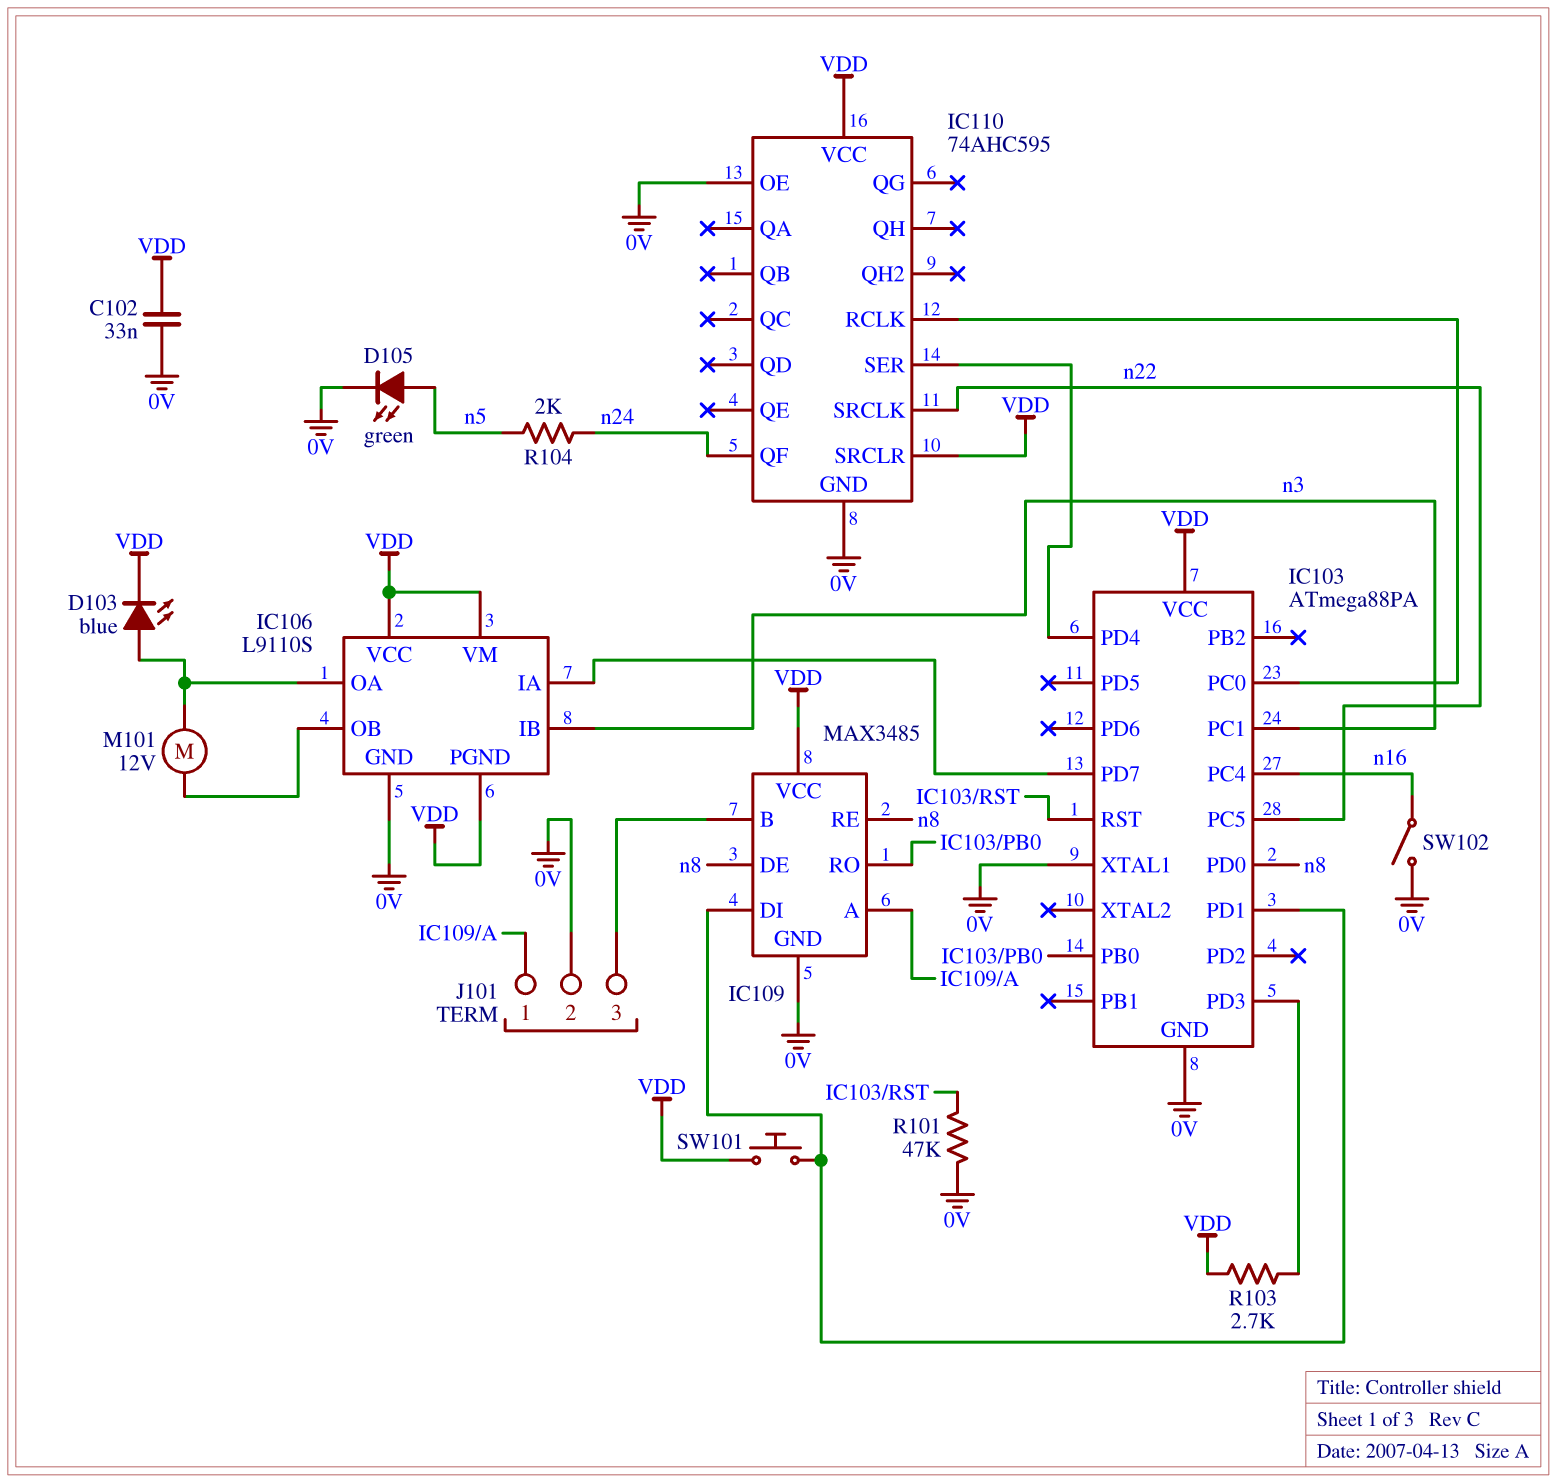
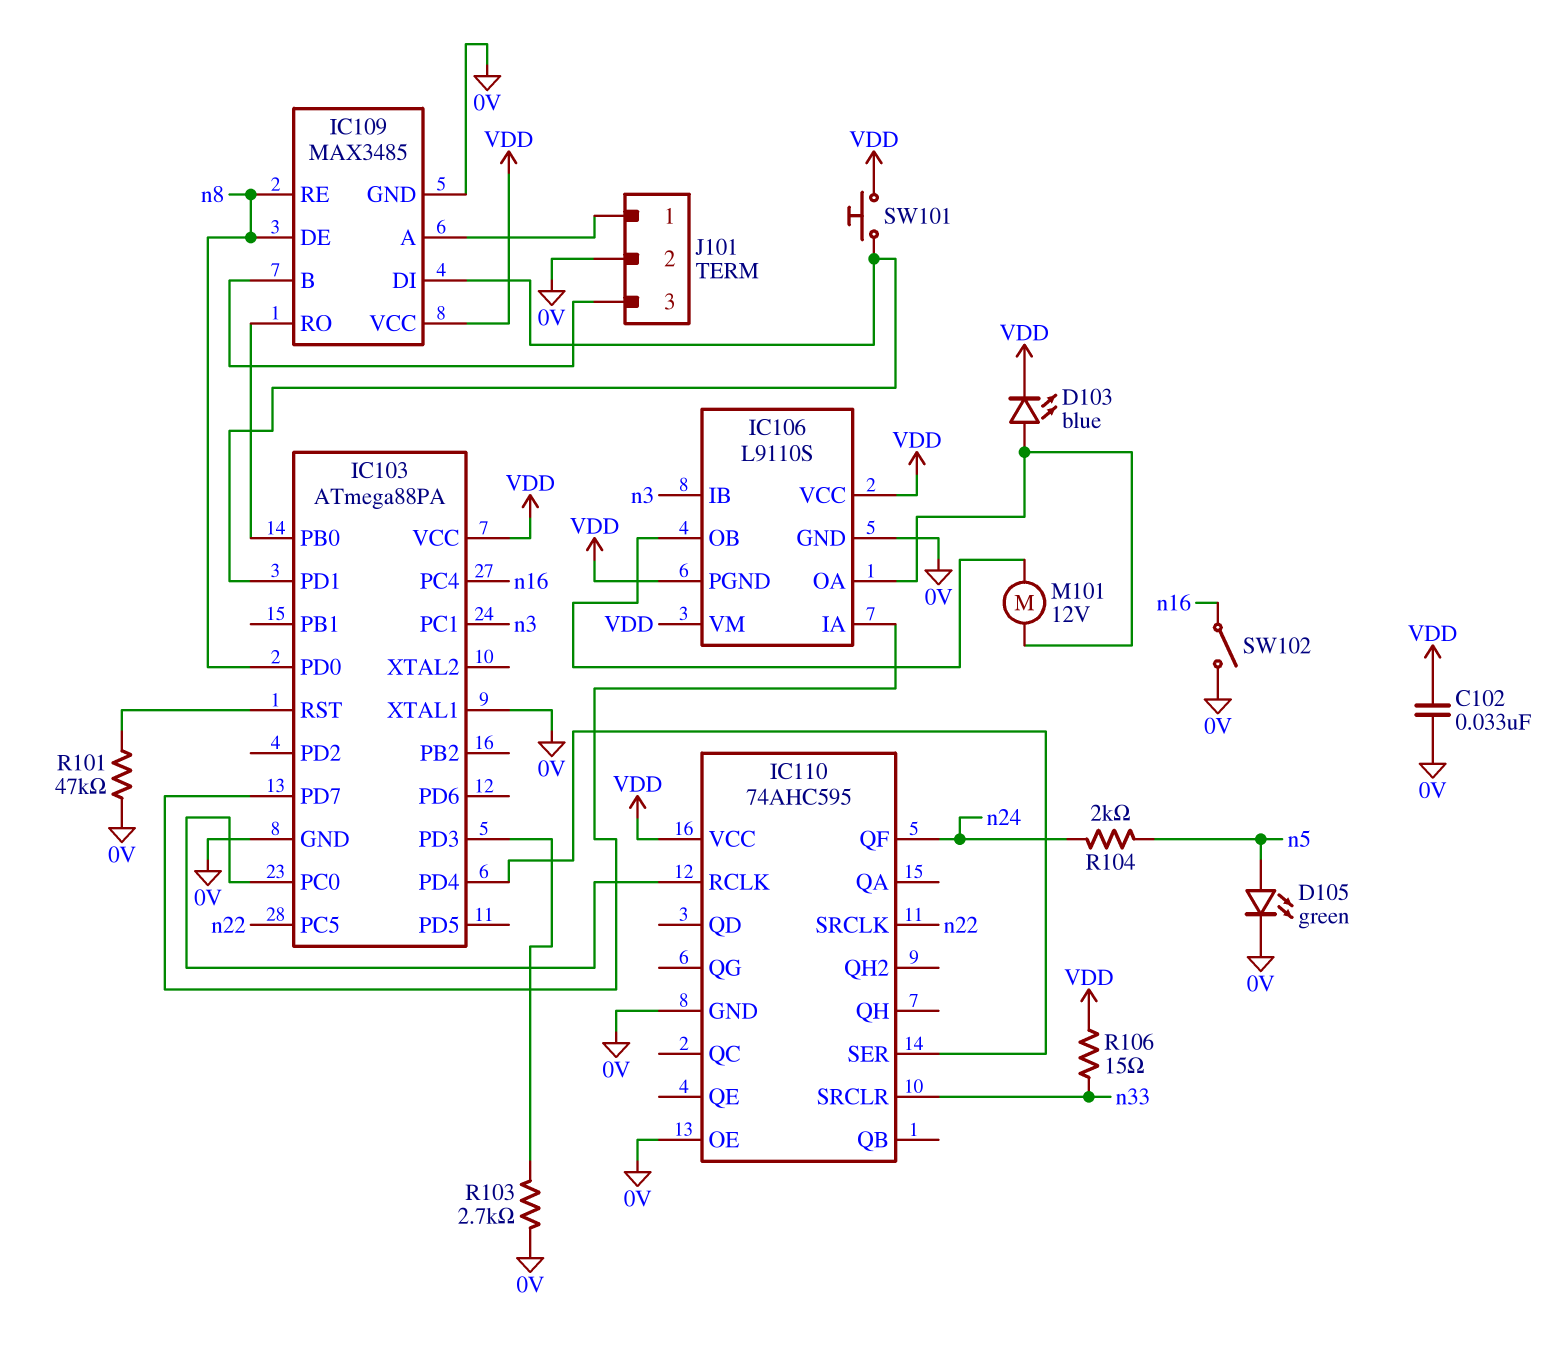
IC110 pin SRCLR: VDD -> n33
R103: 2.7k (IC103/PD3, VDD) -> 2.7k (0V, IC103/PD3)
R106: none -> 15 (VDD, n33)

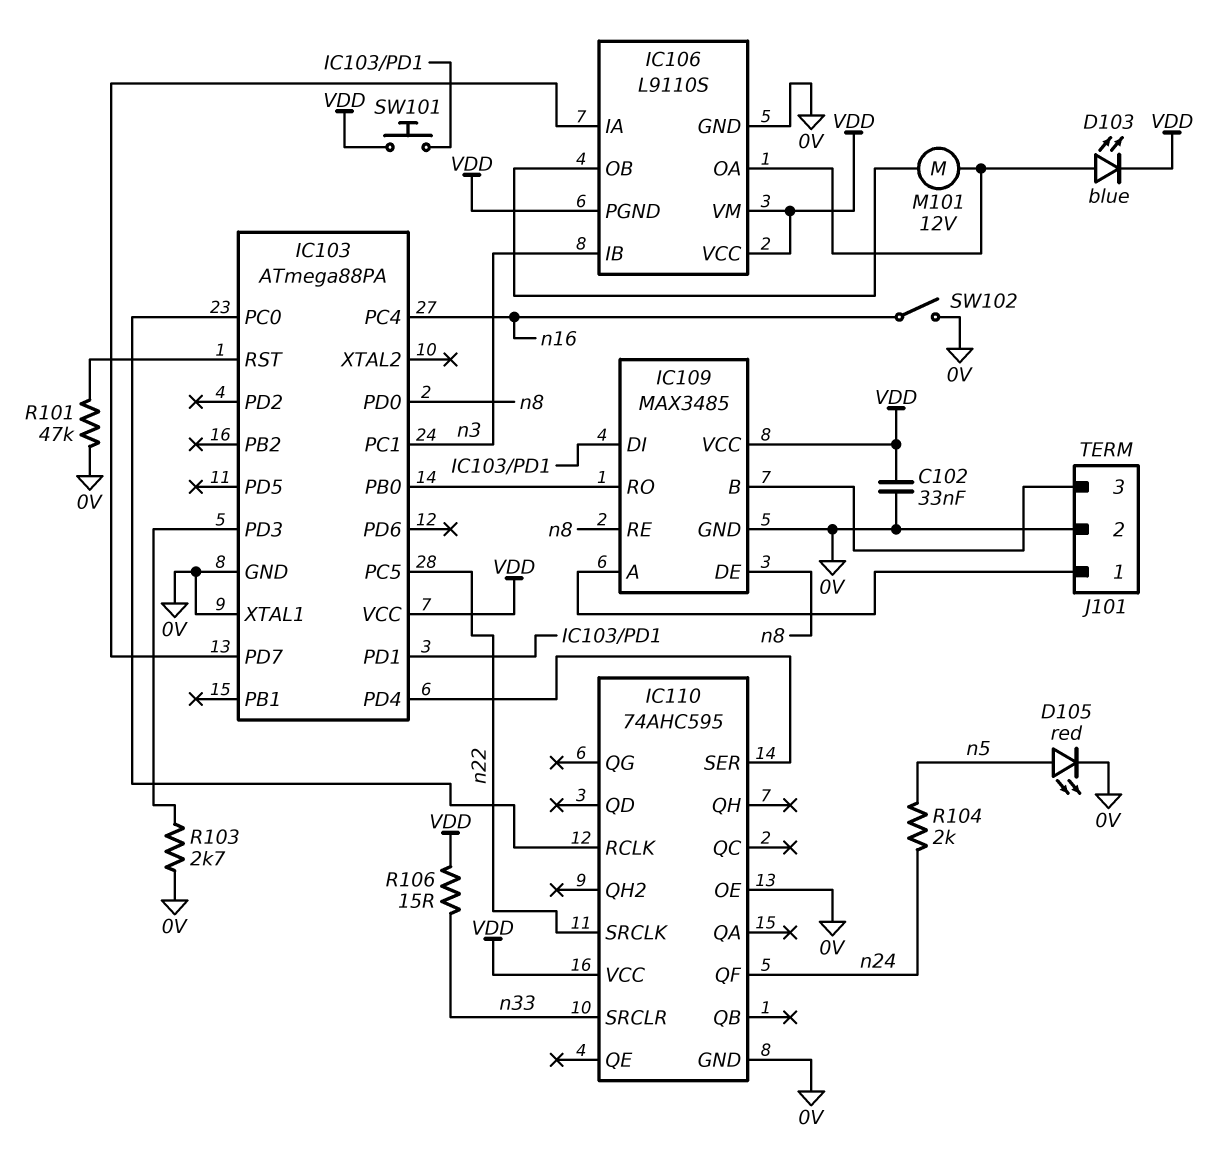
D105: LED green (A n5, K 0V) -> LED red (A n5, K 0V)

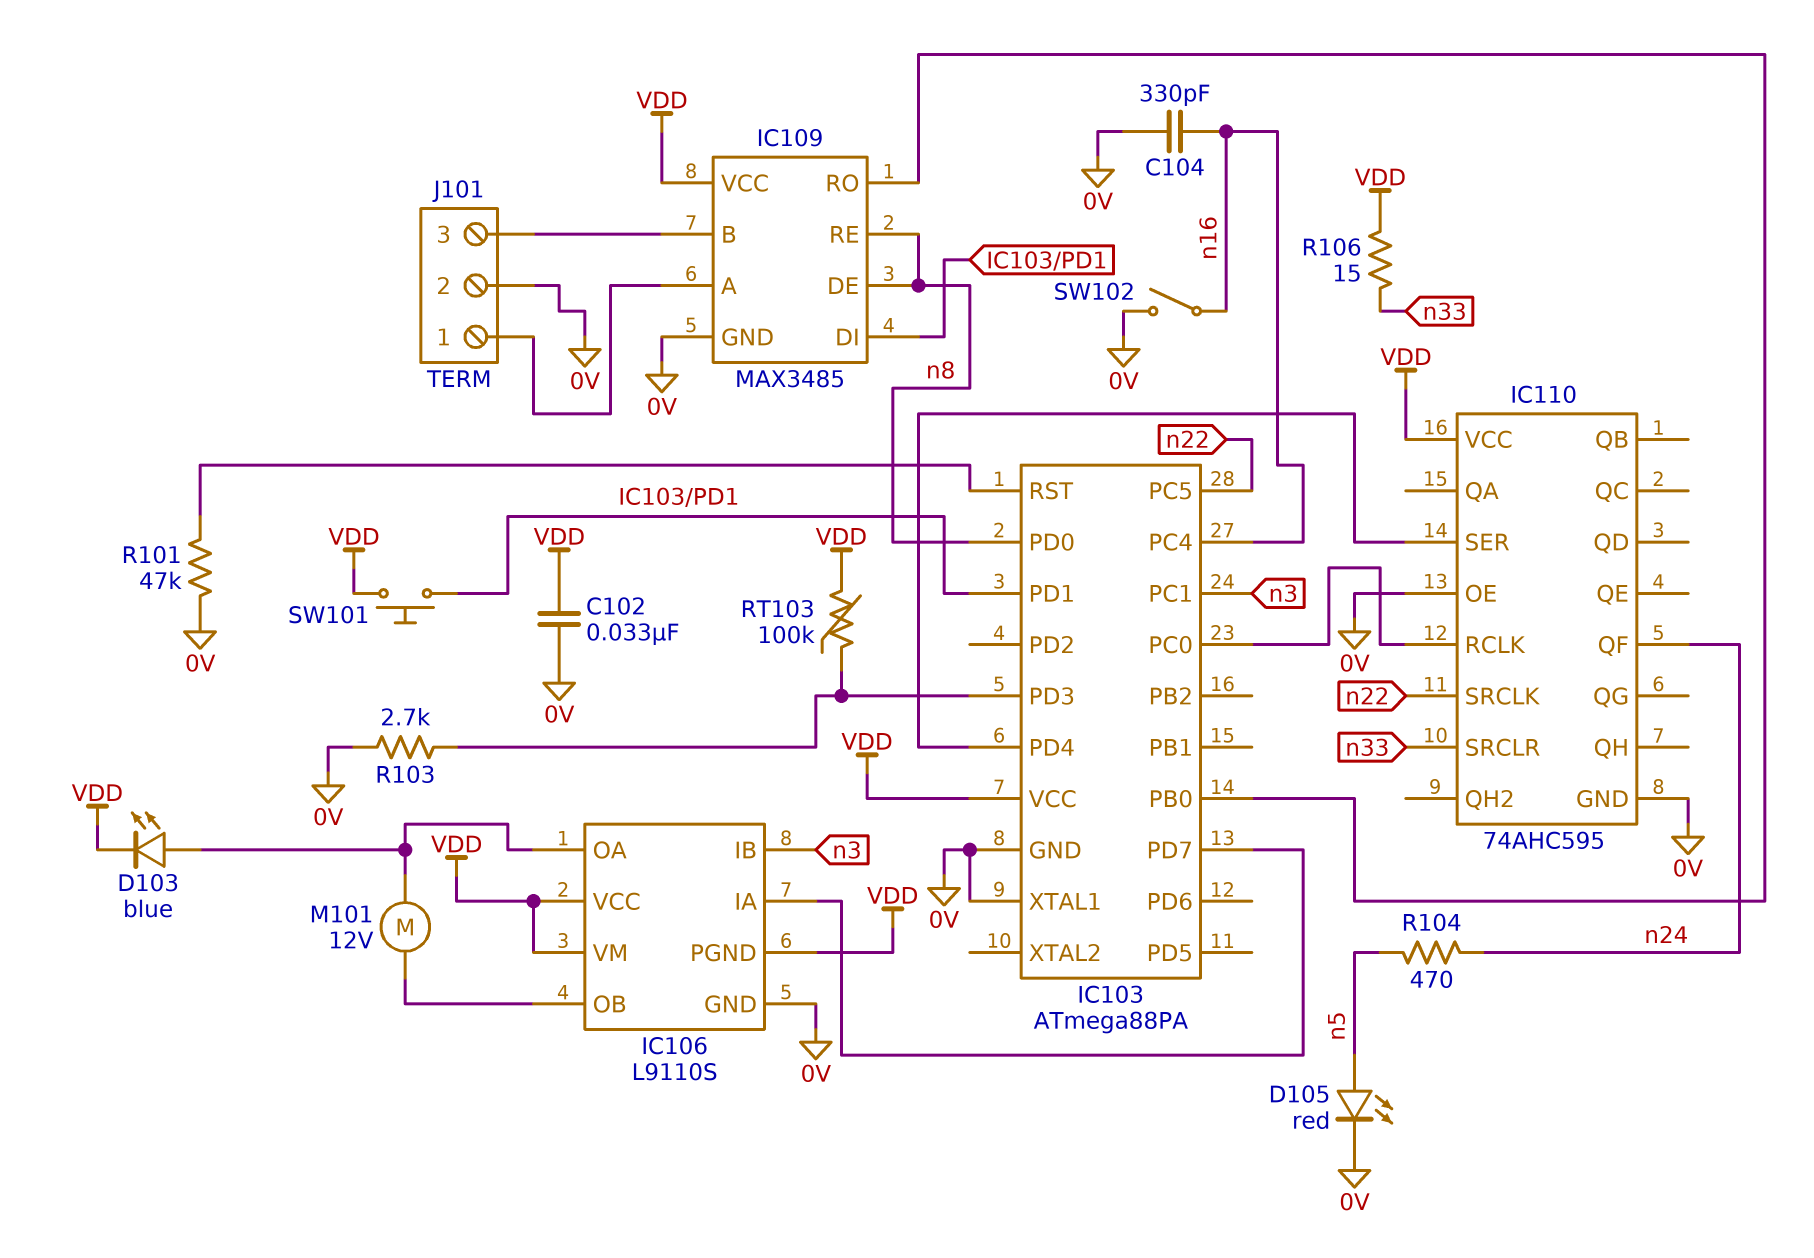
C104: none -> 330pF (0V, n16)
R104: 2k (n5, n24) -> 470 (n5, n24)
RT103: none -> 100k (IC103/PD3, VDD)

